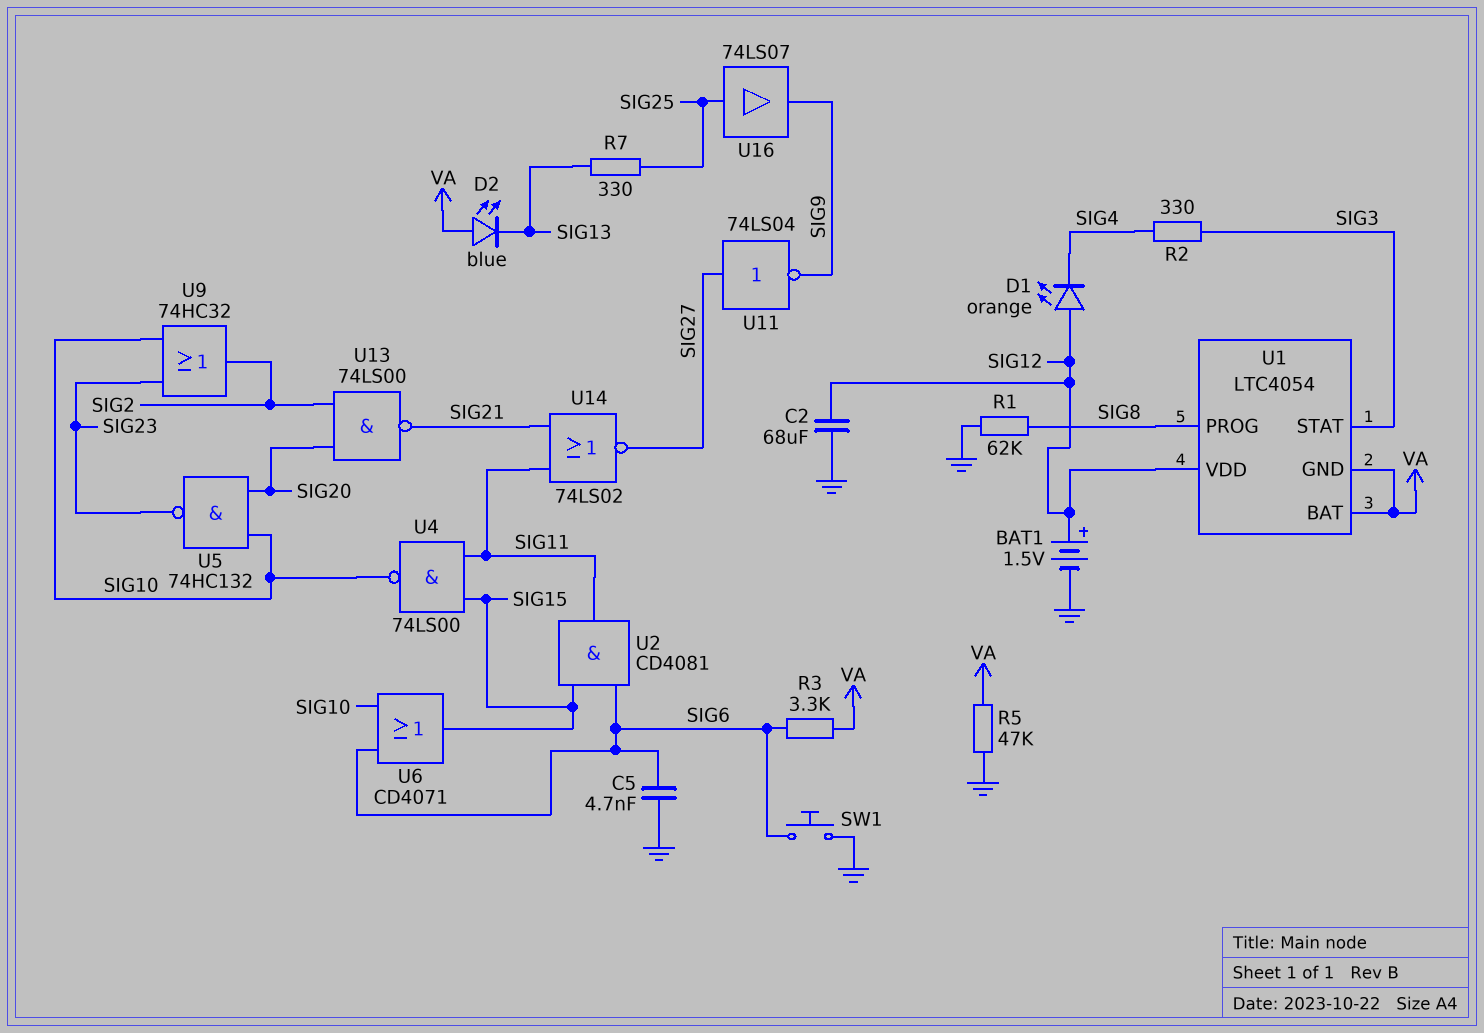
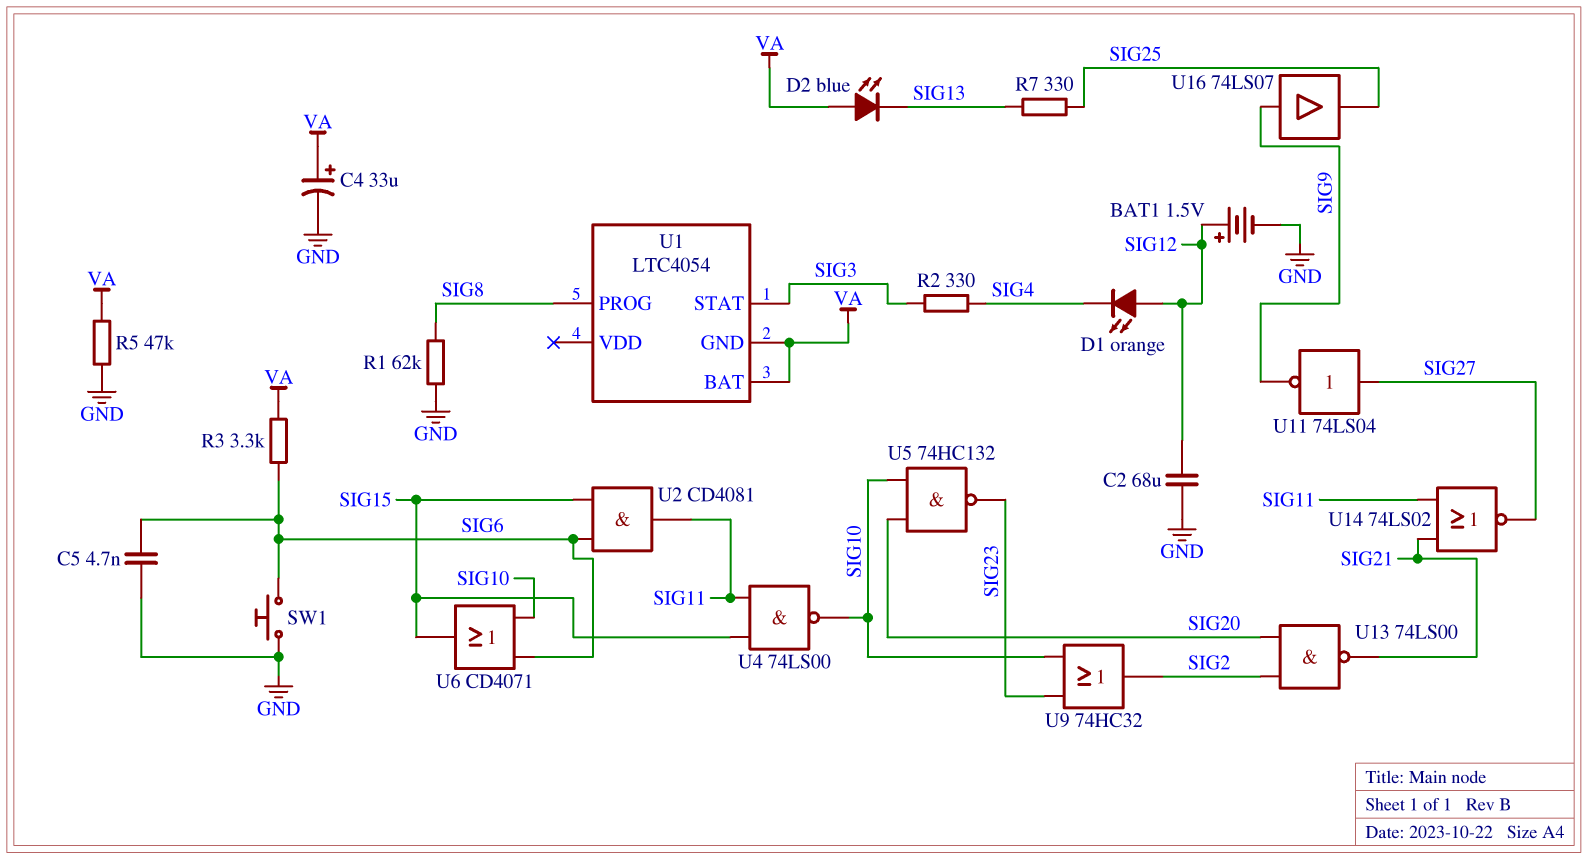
C4: none -> 33uF (plus VA, minus GND)
U1 pin VDD: SIG12 -> none
U16: buffer 74LS07 (in SIG25, out SIG9) -> buffer 74LS07 (in SIG9, out SIG25)

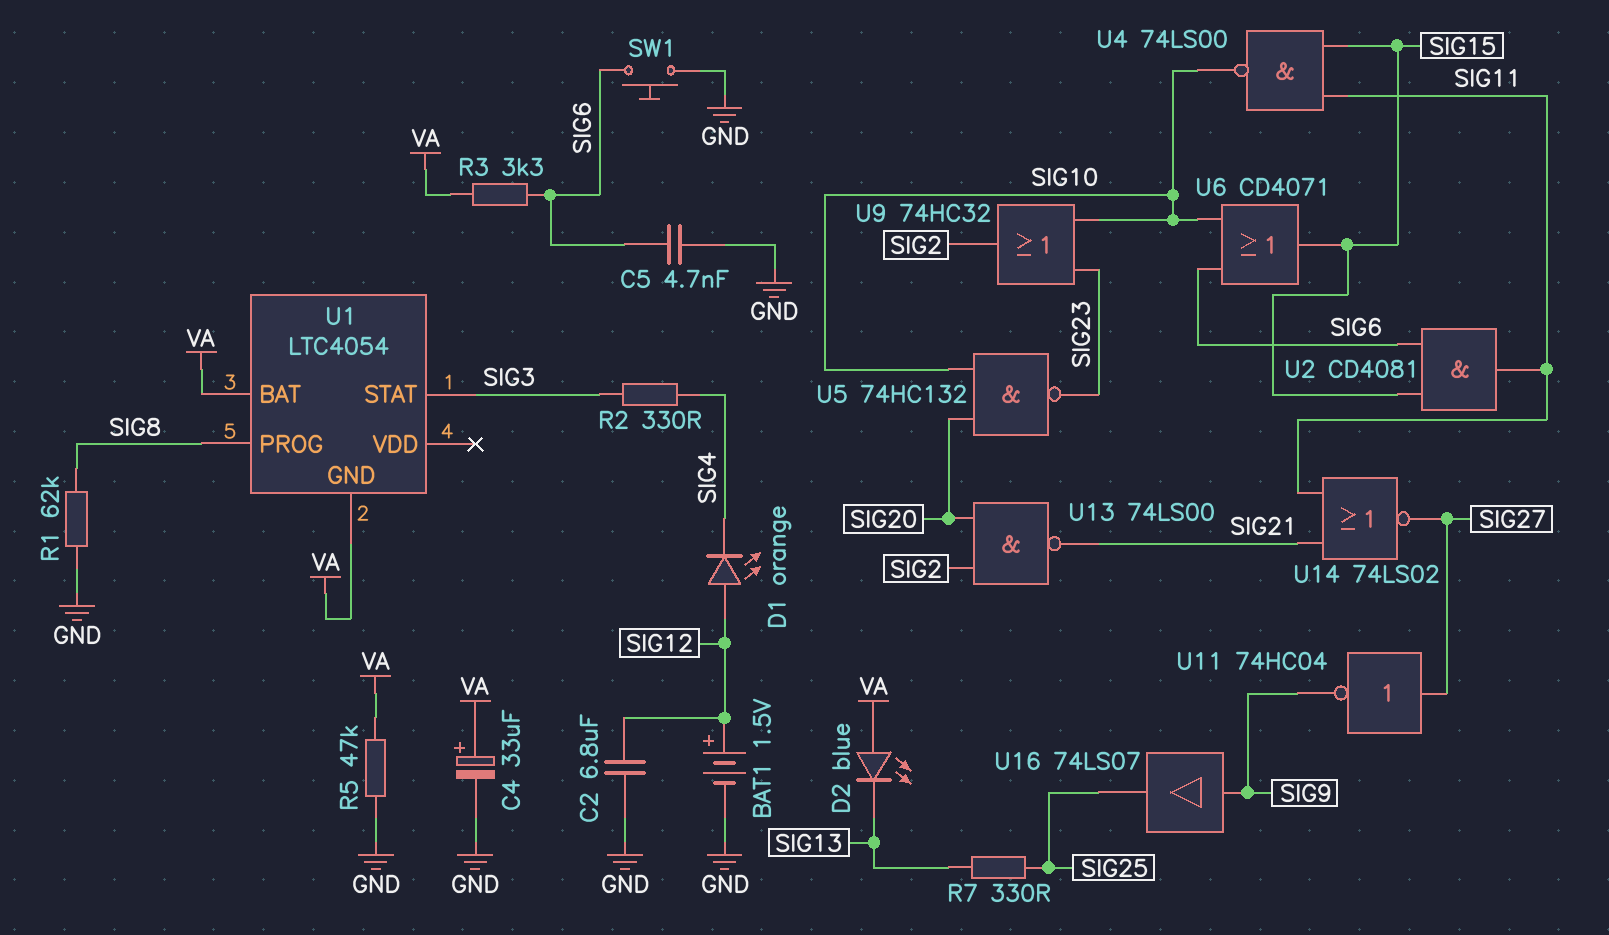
C2: 68uF (GND, SIG12) -> 6.8uF (GND, SIG12)
U11: NOT 74LS04 (in SIG27, out SIG9) -> NOT 74HC04 (in SIG27, out SIG9)

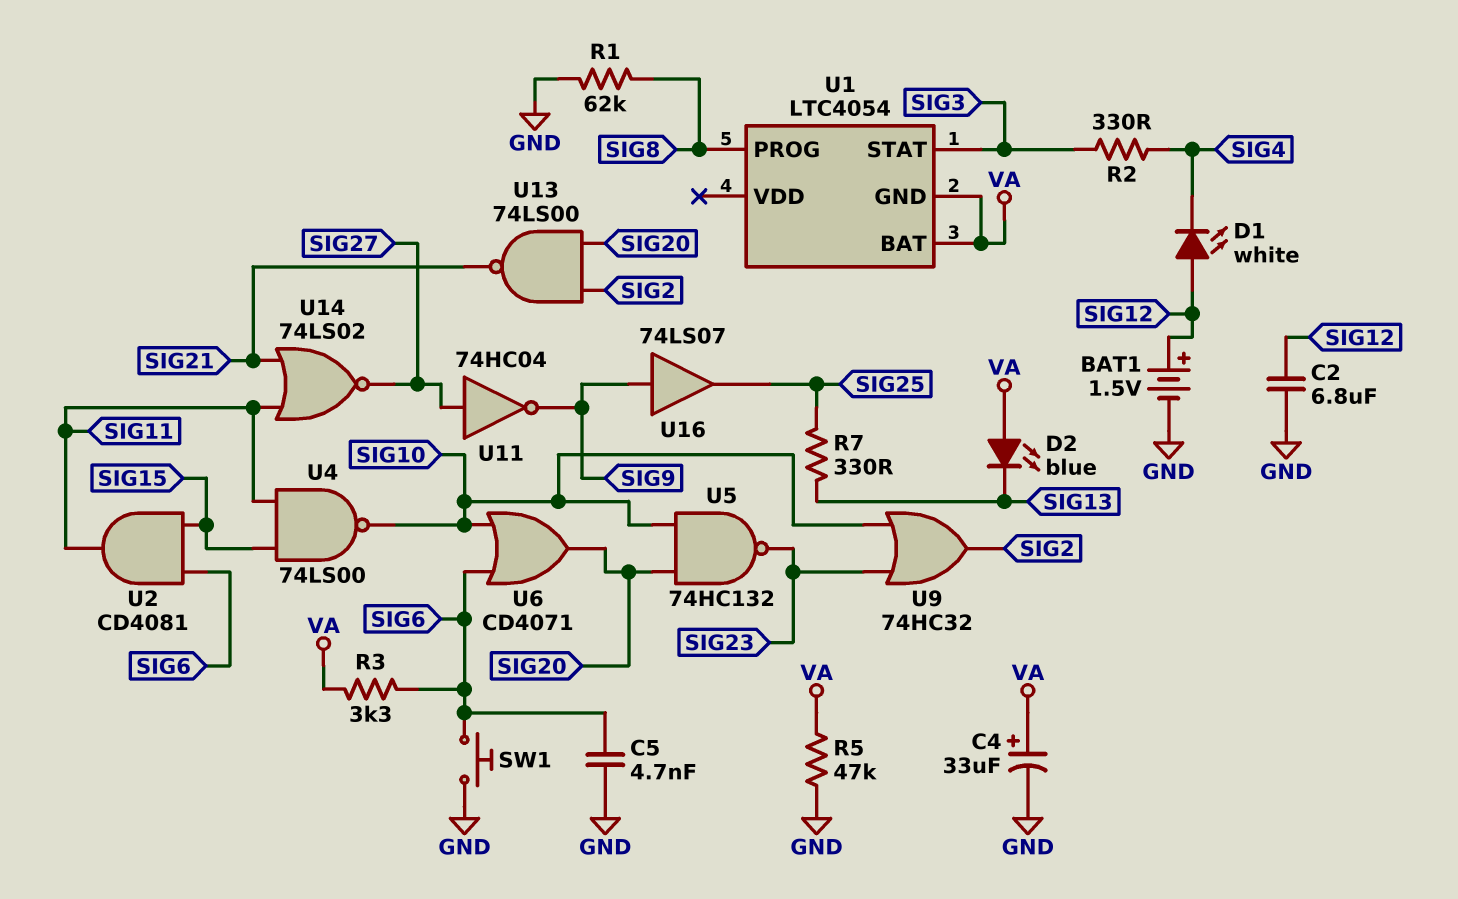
D1: LED orange (A SIG12, K SIG4) -> LED white (A SIG12, K SIG4)
U6: OR CD4071 (in SIG6, in SIG10, out SIG15) -> OR CD4071 (in SIG6, in SIG10, out SIG20)

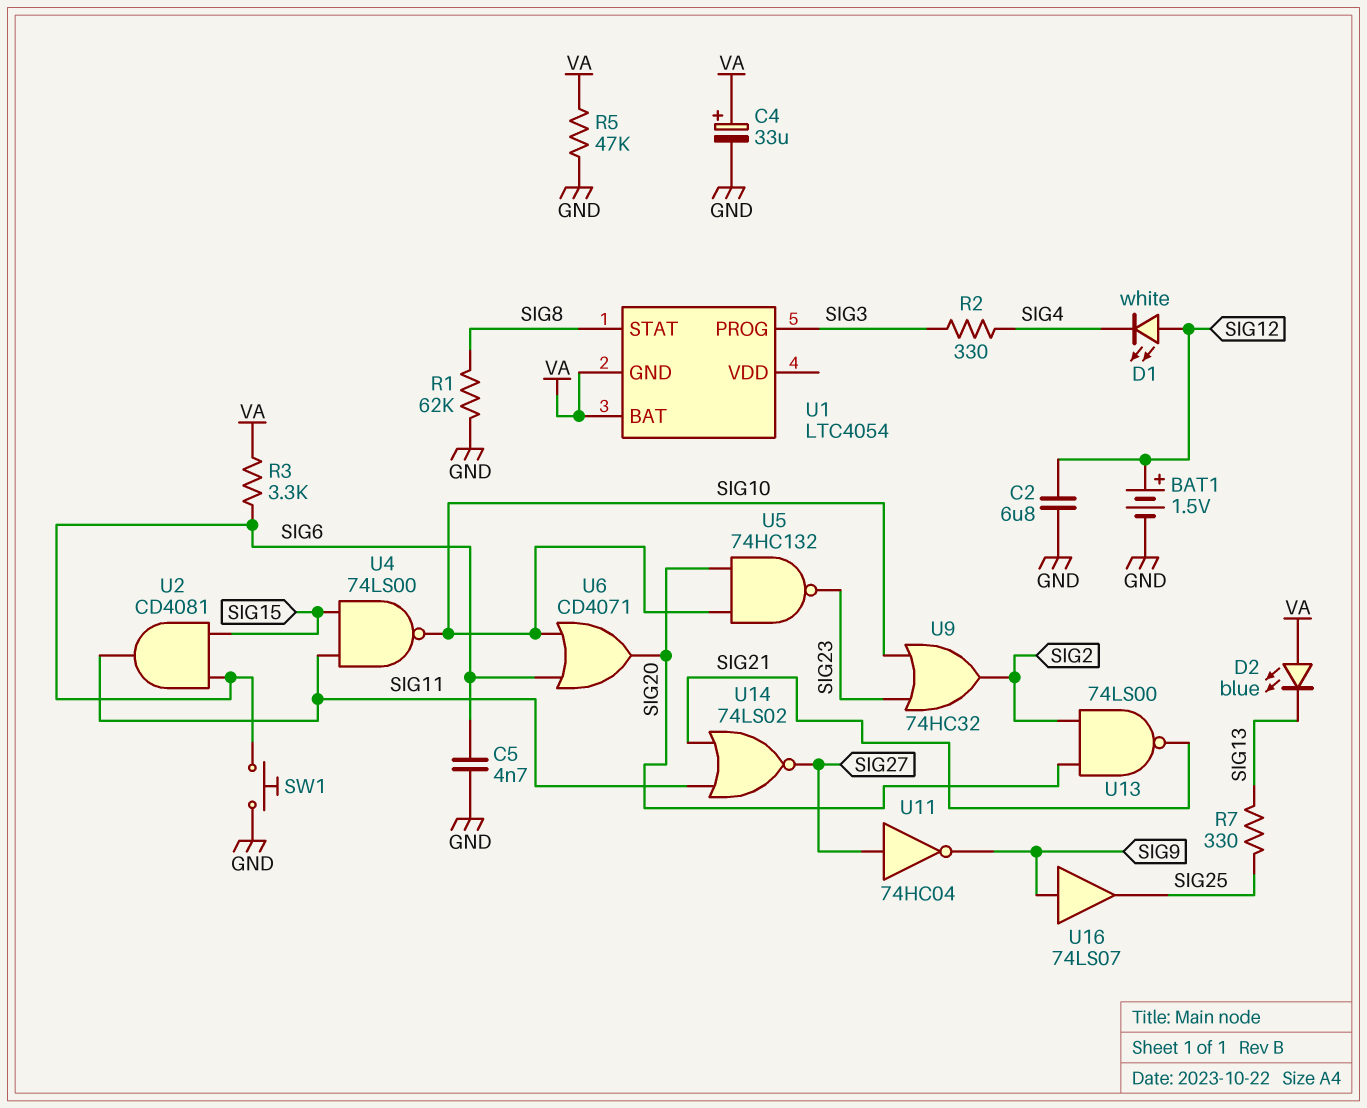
U1 pin PROG: SIG8 -> SIG3
U1 pin STAT: SIG3 -> SIG8

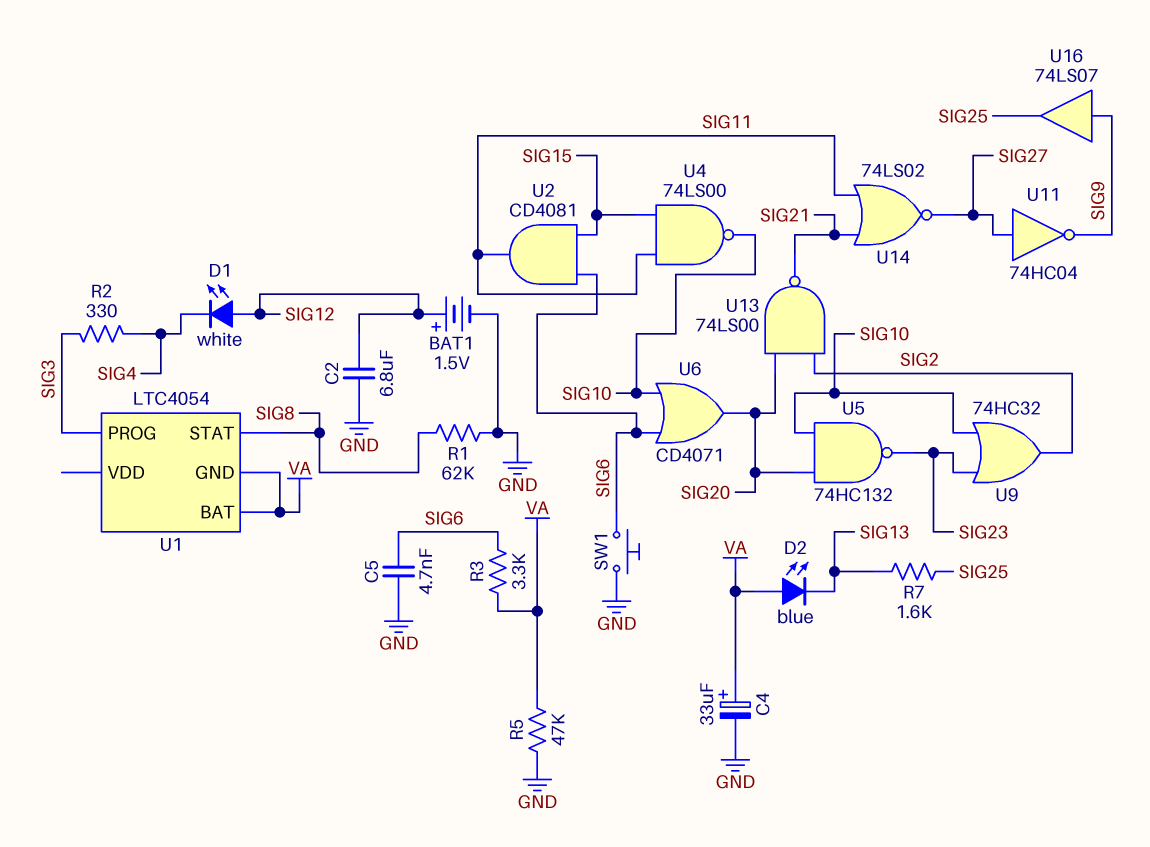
R7: 330 (SIG13, SIG25) -> 1.6k (SIG13, SIG25)

